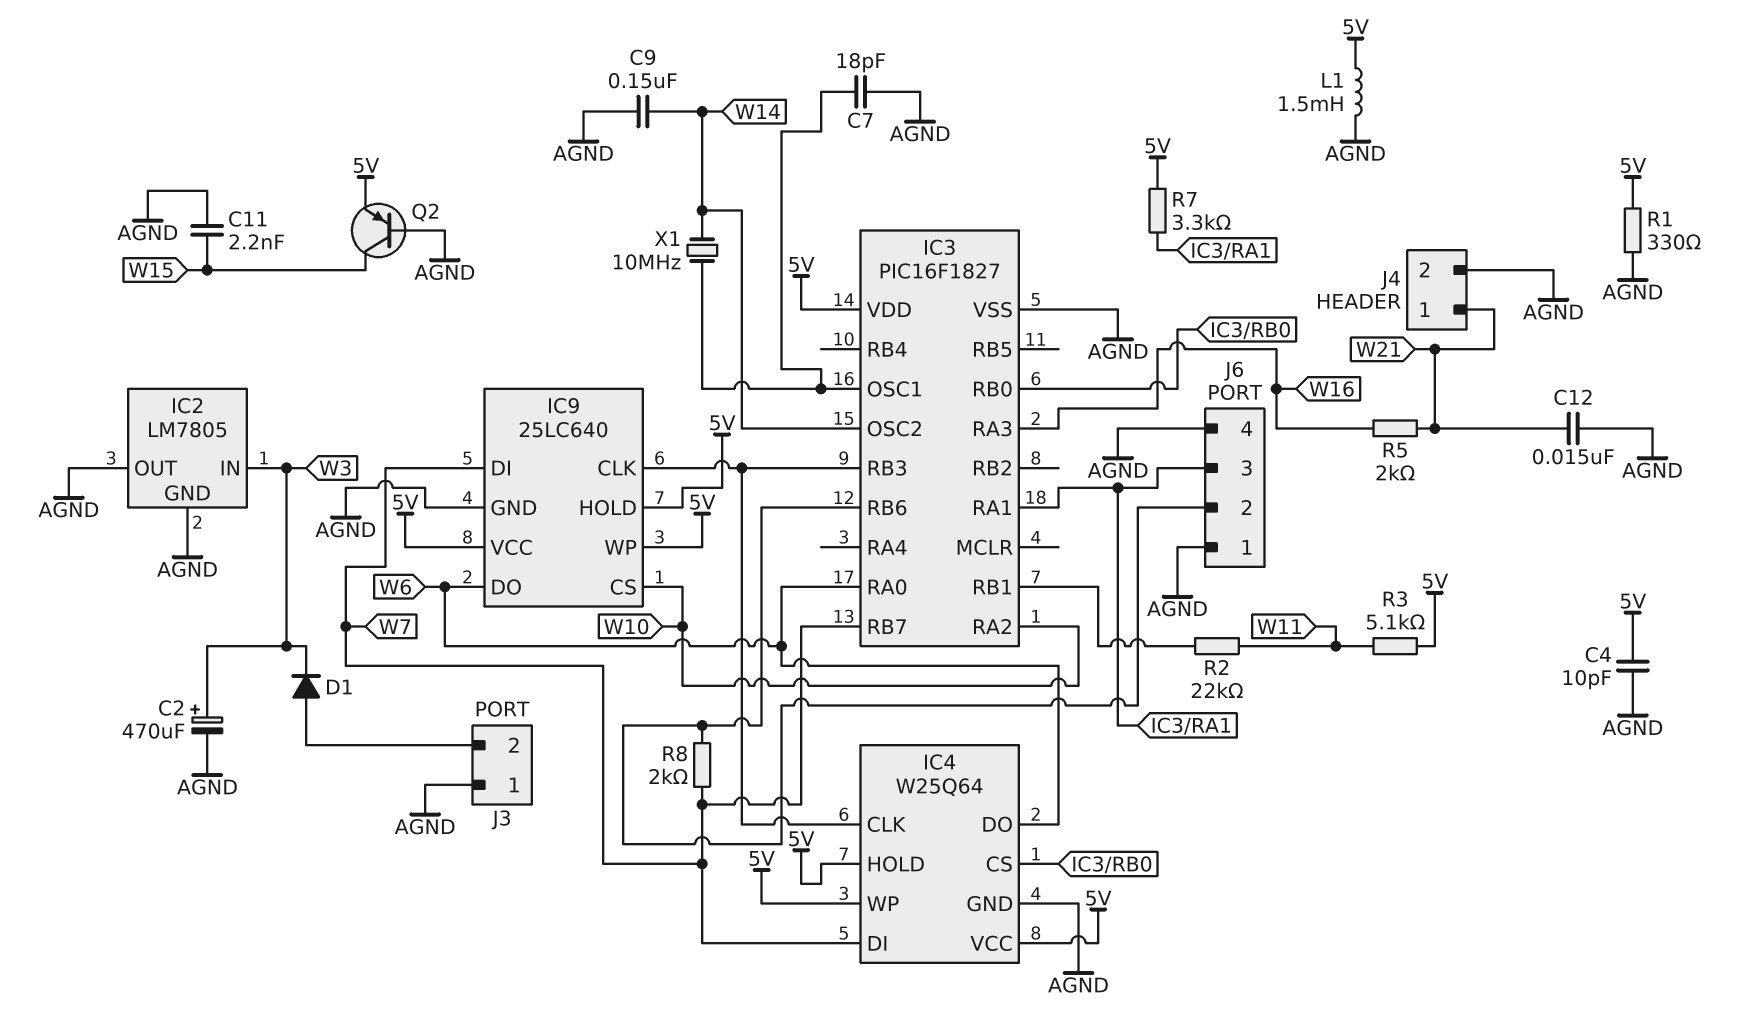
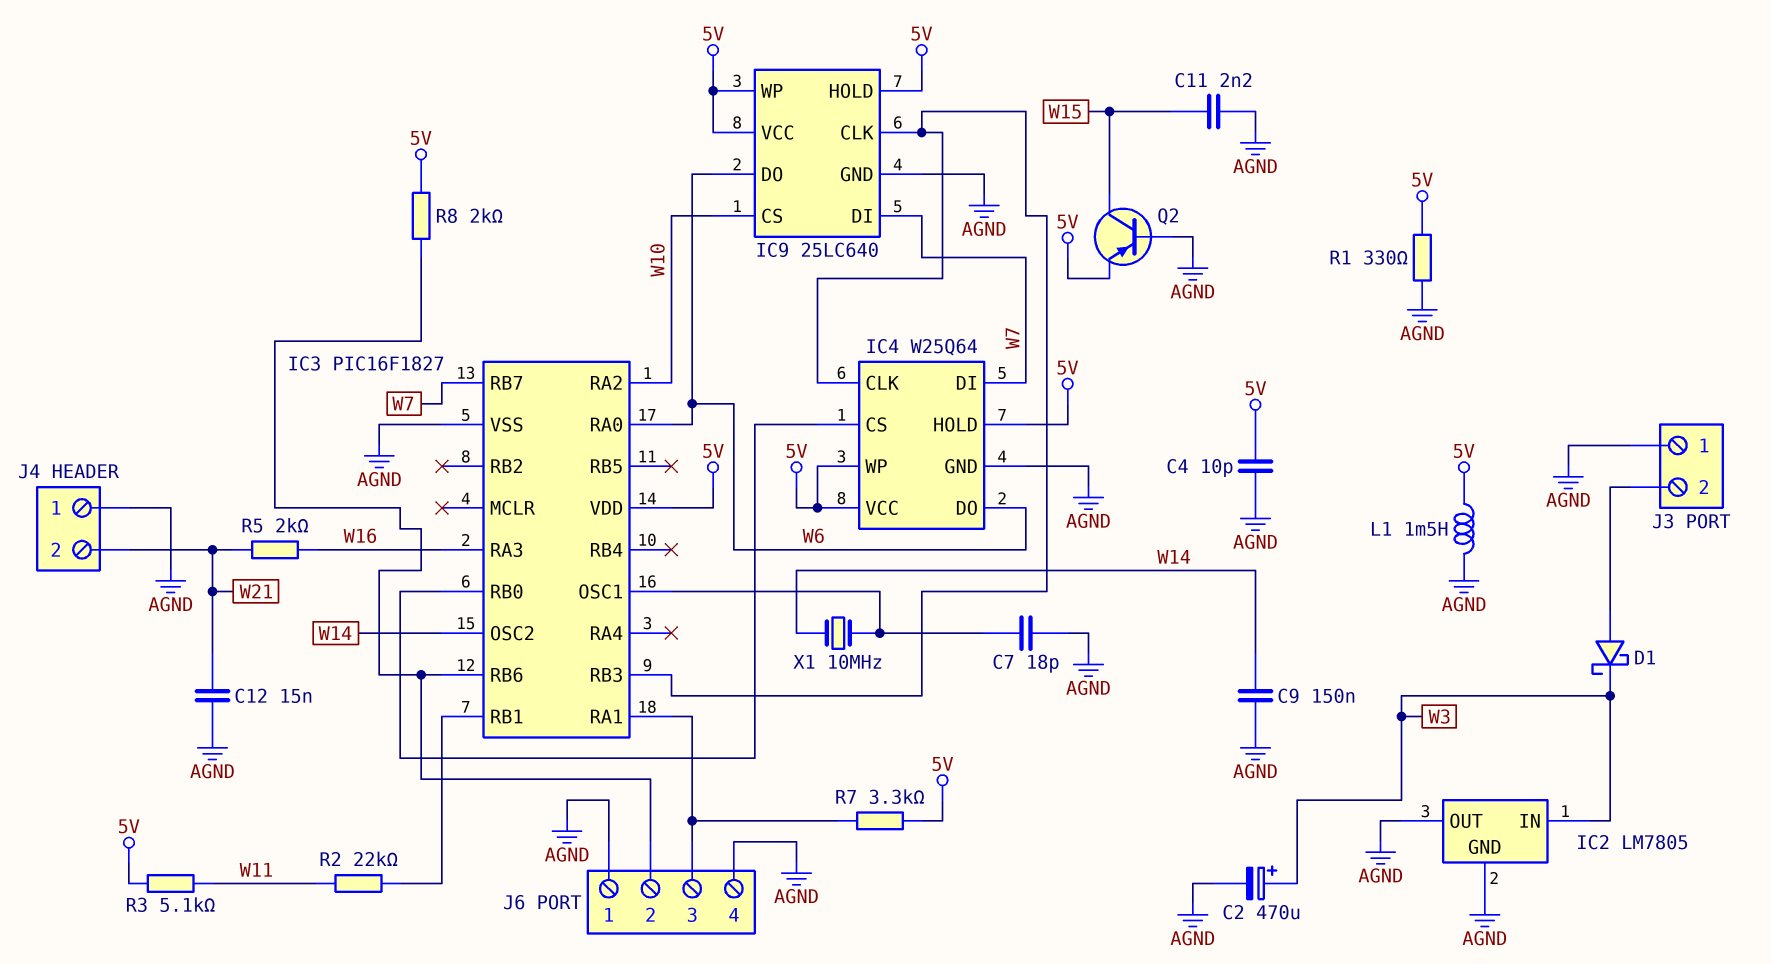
D1: diode (A J3/2, K W3) -> schottky (A J3/2, K W3)
J4 pin 1: W21 -> AGND
J4 pin 2: AGND -> W21
R8: 2k (IC3/RB6, W7) -> 2k (5V, IC3/RB6)

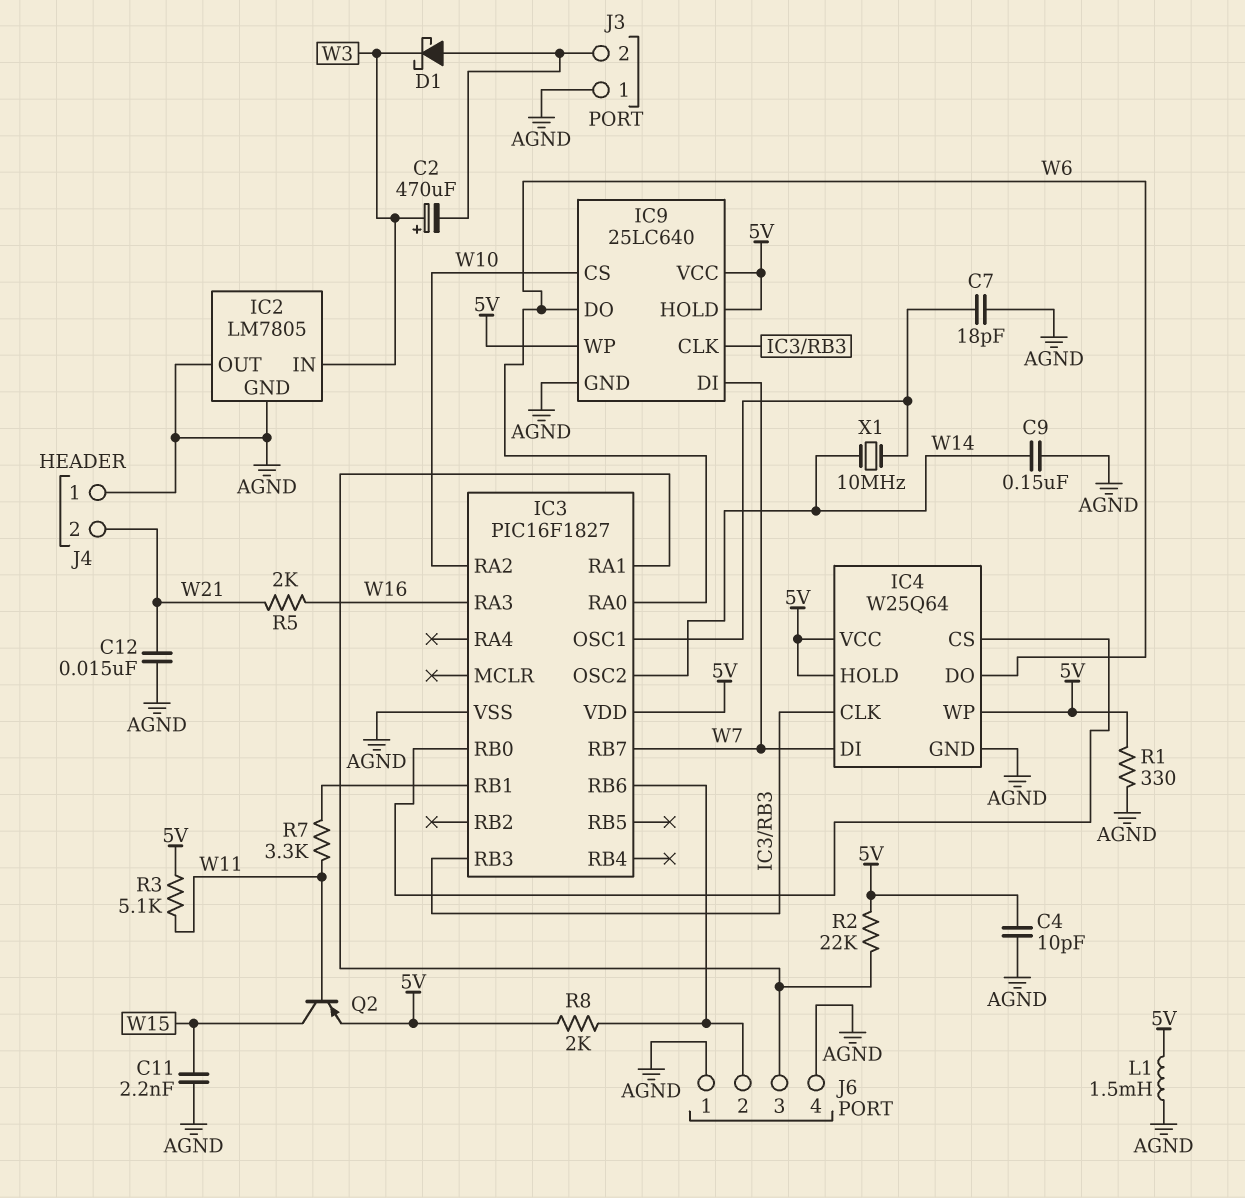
C2: 470uF (plus W3, minus AGND) -> 470uF (plus W3, minus J3/2)
Q2: PNP (B AGND, C W15, E 5V) -> PNP (B W11, C W15, E 5V)
R2: 22k (IC3/RB1, W11) -> 22k (5V, IC3/RA1)
R7: 3.3k (5V, IC3/RA1) -> 3.3k (IC3/RB1, W11)

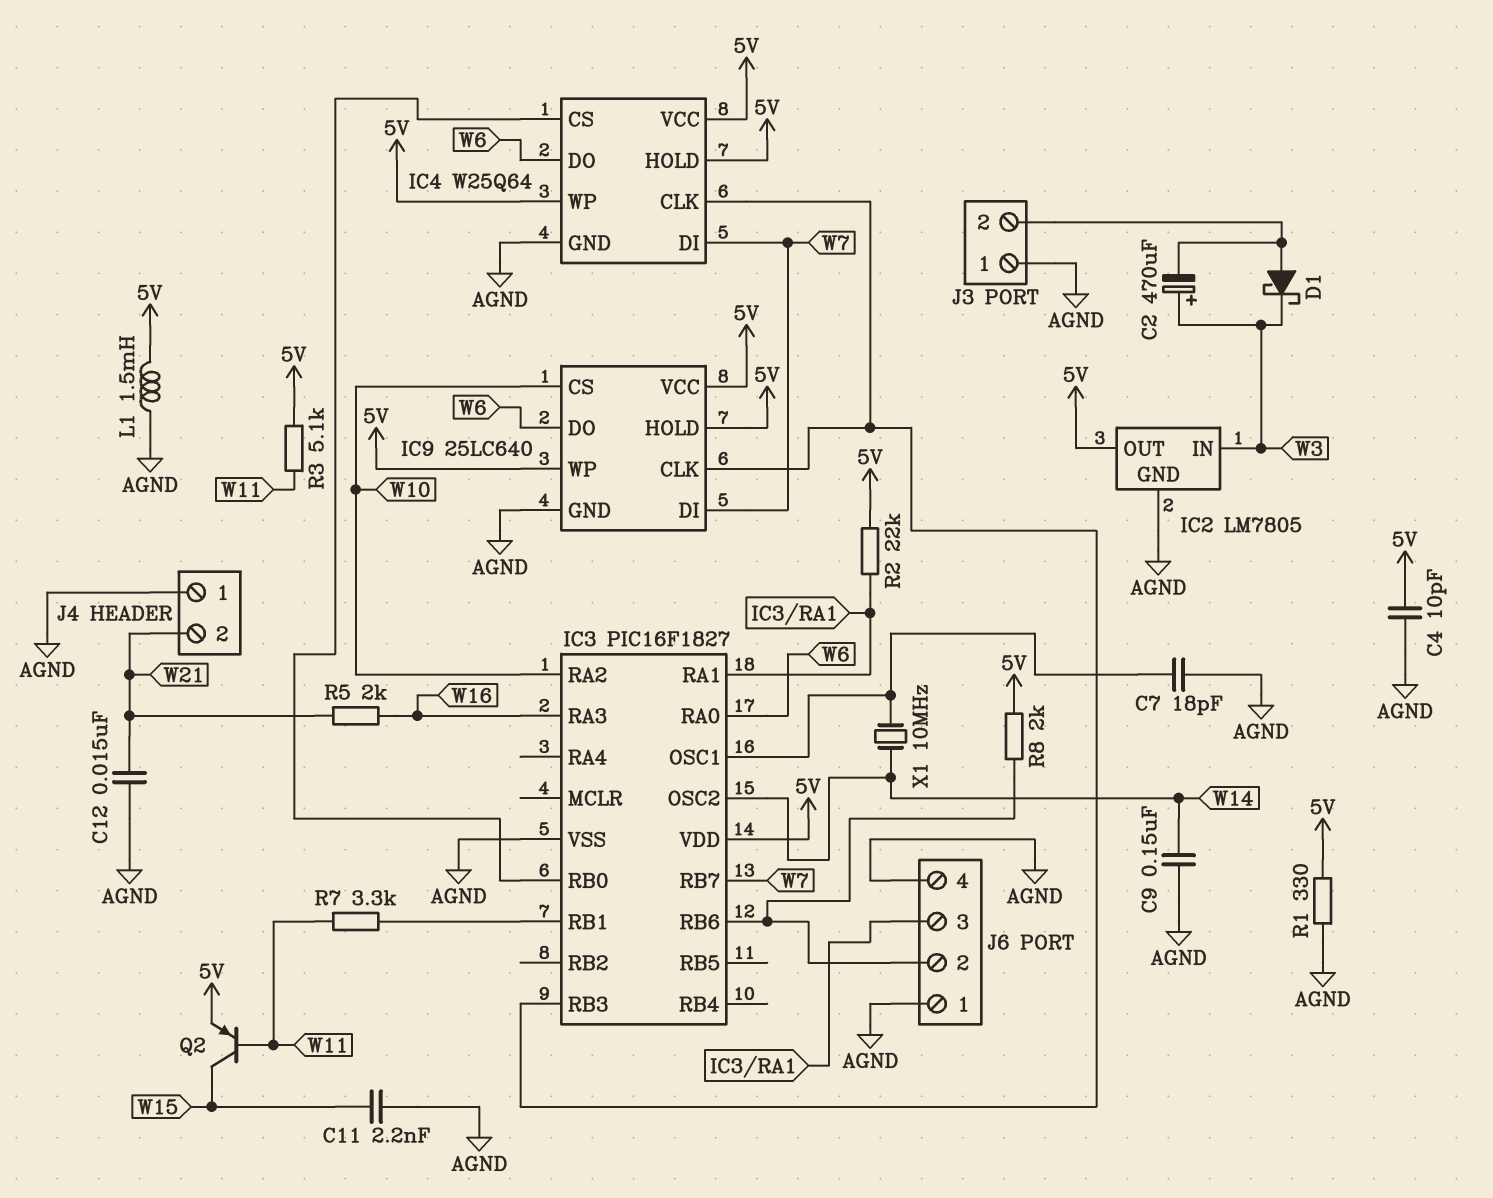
IC2 pin OUT: AGND -> 5V

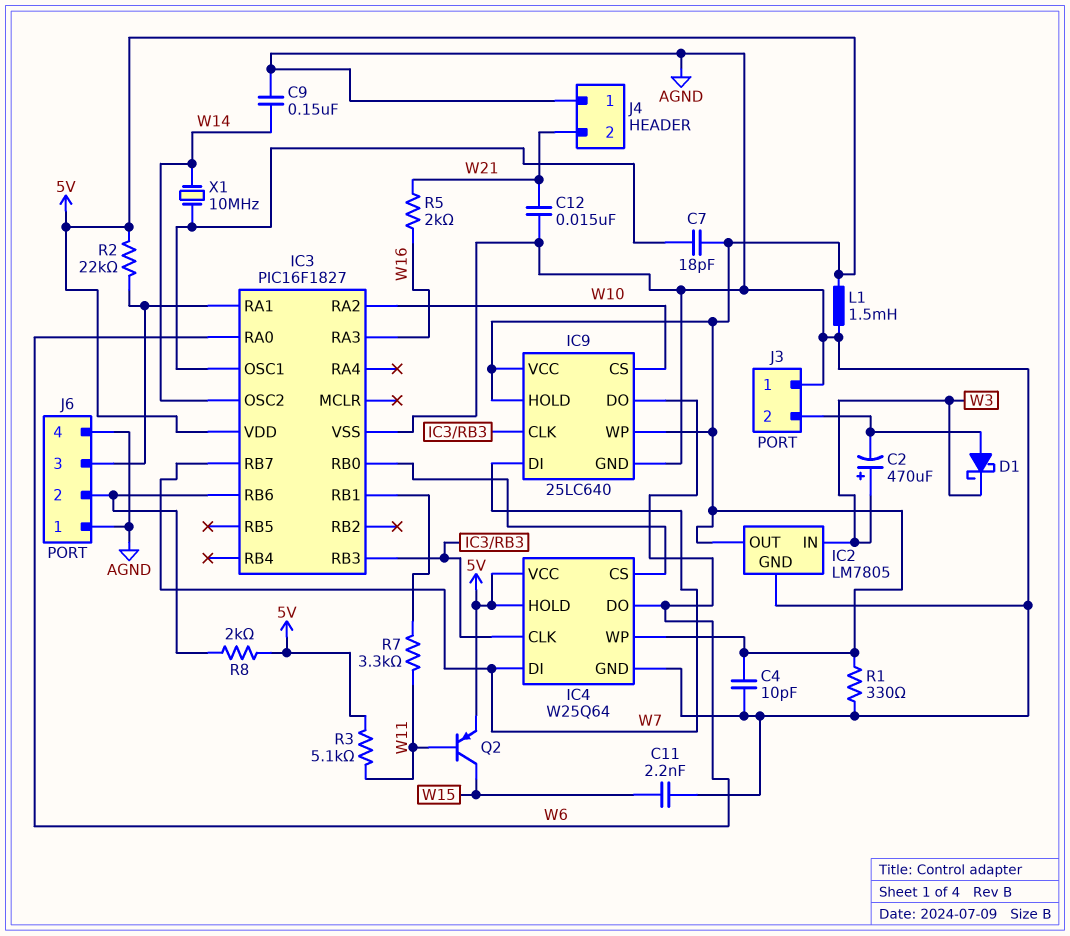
C7: 18pF (AGND, IC3/OSC1) -> 18pF (5V, IC3/OSC1)

